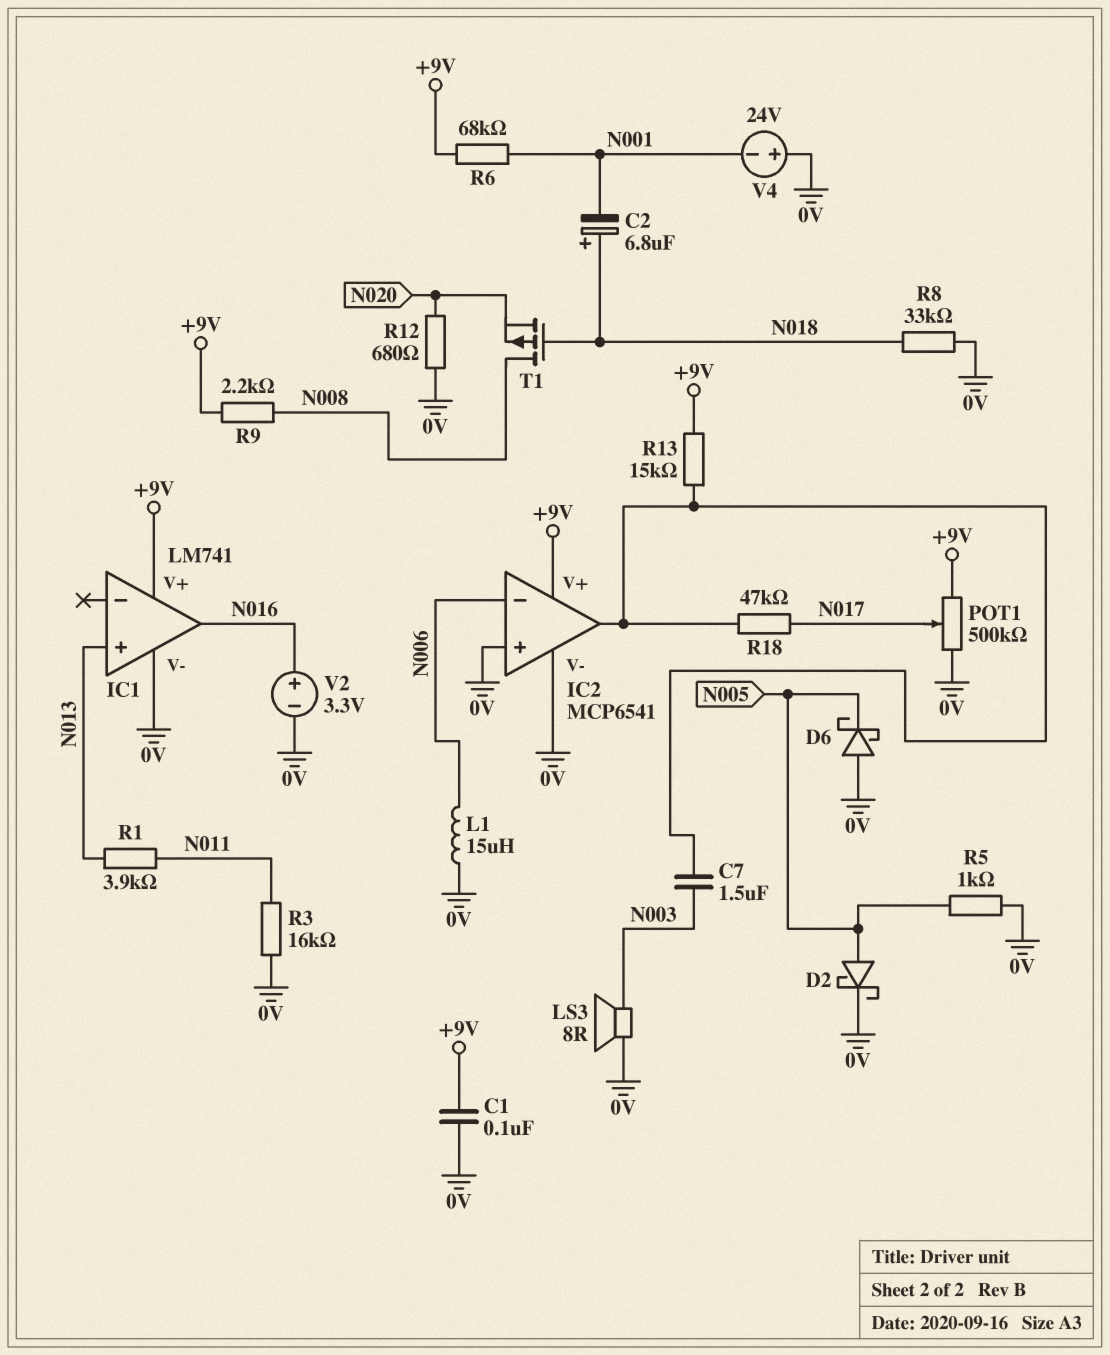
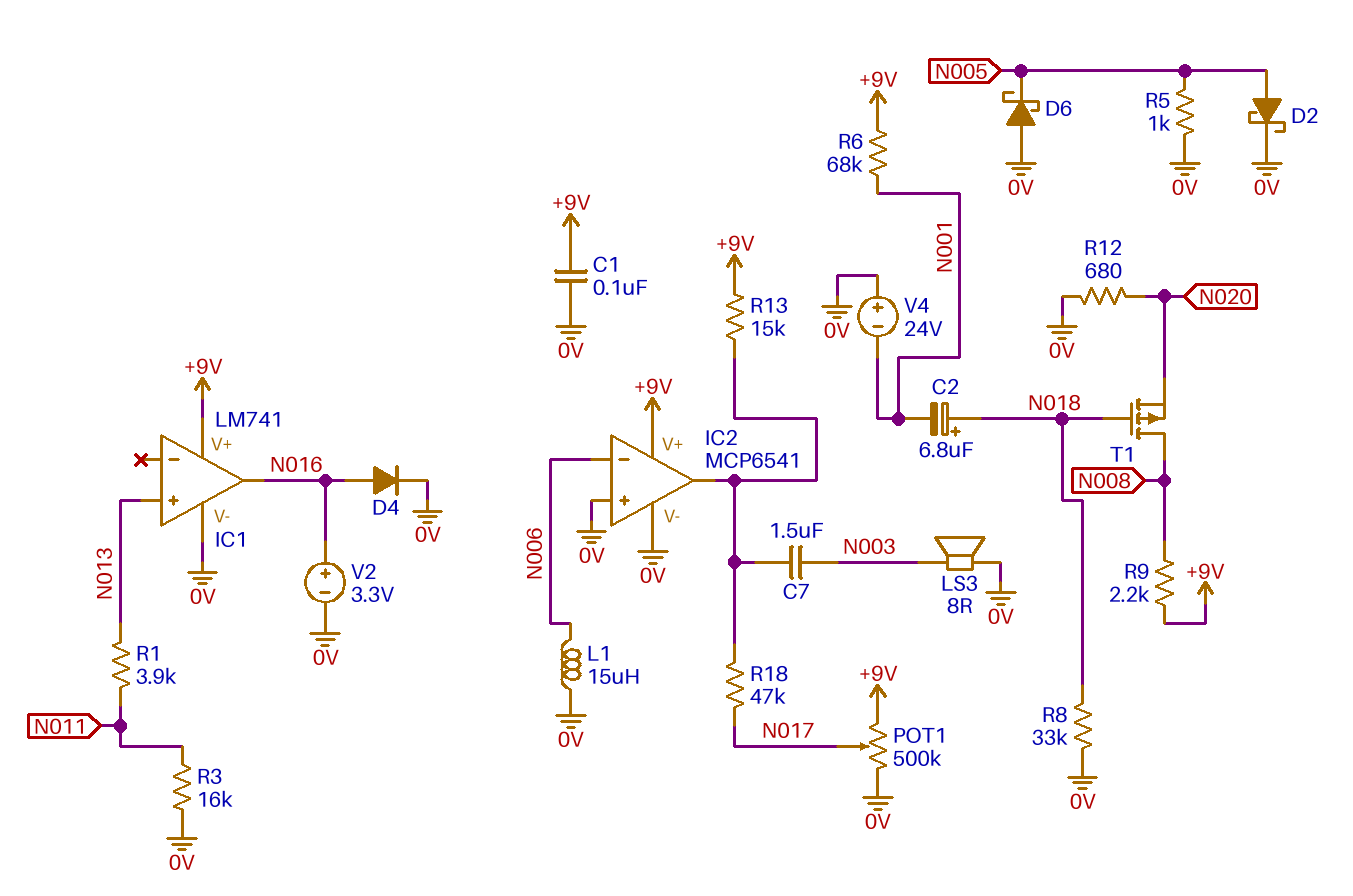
D4: none -> diode (A N016, K 0V)

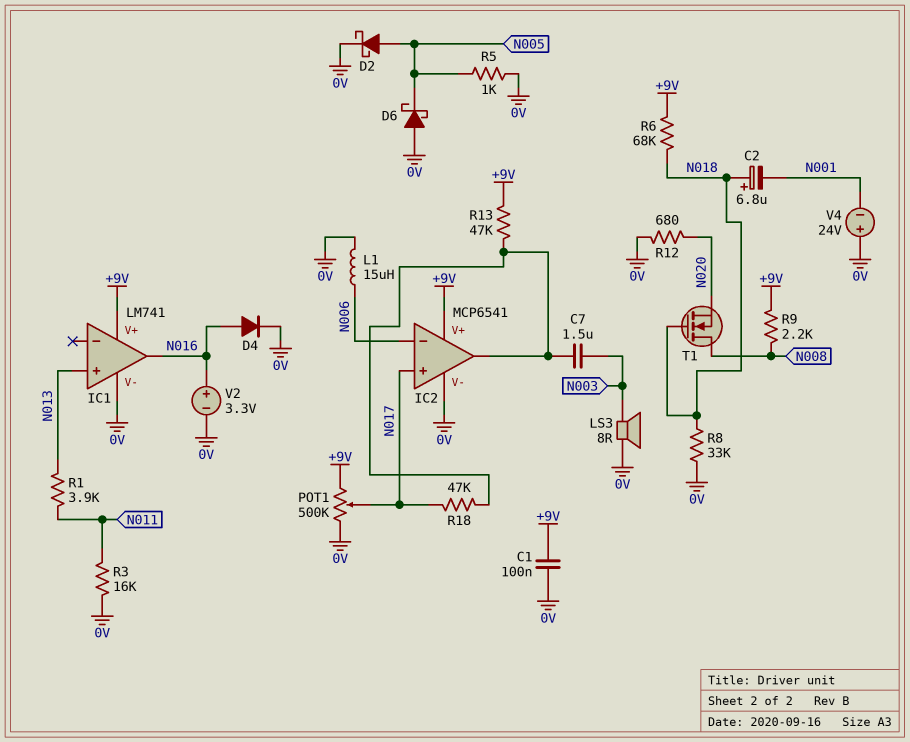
IC2 pin in+: 0V -> N017
R6: 68k (+9V, N001) -> 68k (+9V, N018)
R13: 15k (+9V, IC2/out) -> 47k (+9V, IC2/out)
T1: PMOS (G N018, D N008, S N020) -> NMOS (G N018, D N008, S N020)

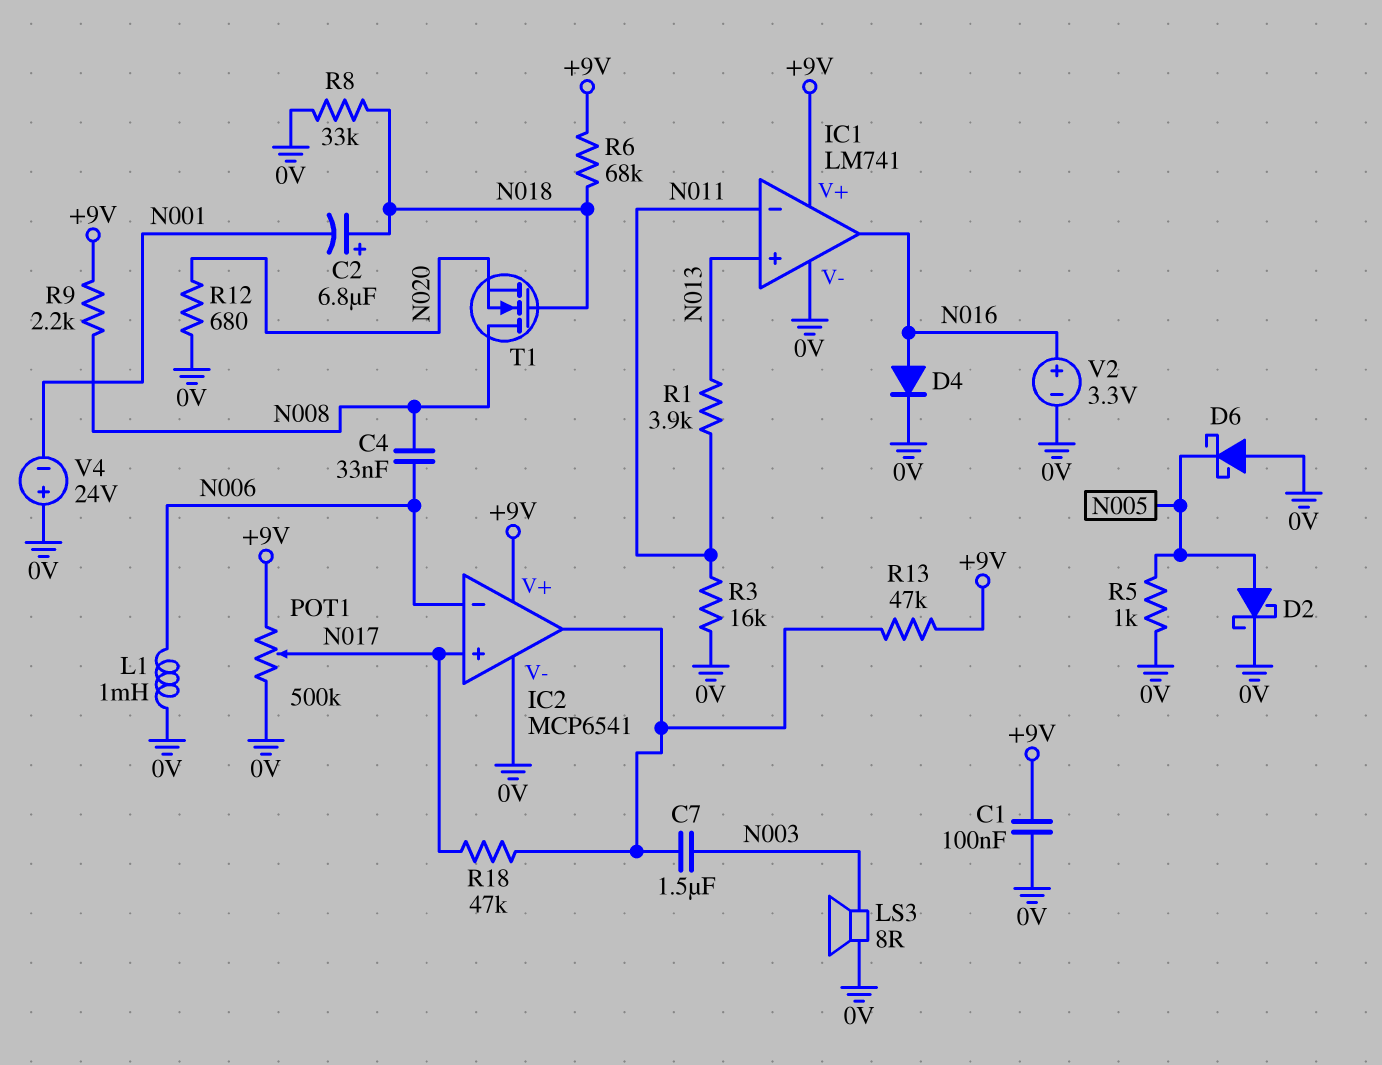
C4: none -> 33nF (N006, N008)
IC1 pin in-: none -> N011
L1: 15uH (0V, N006) -> 1mH (0V, N006)

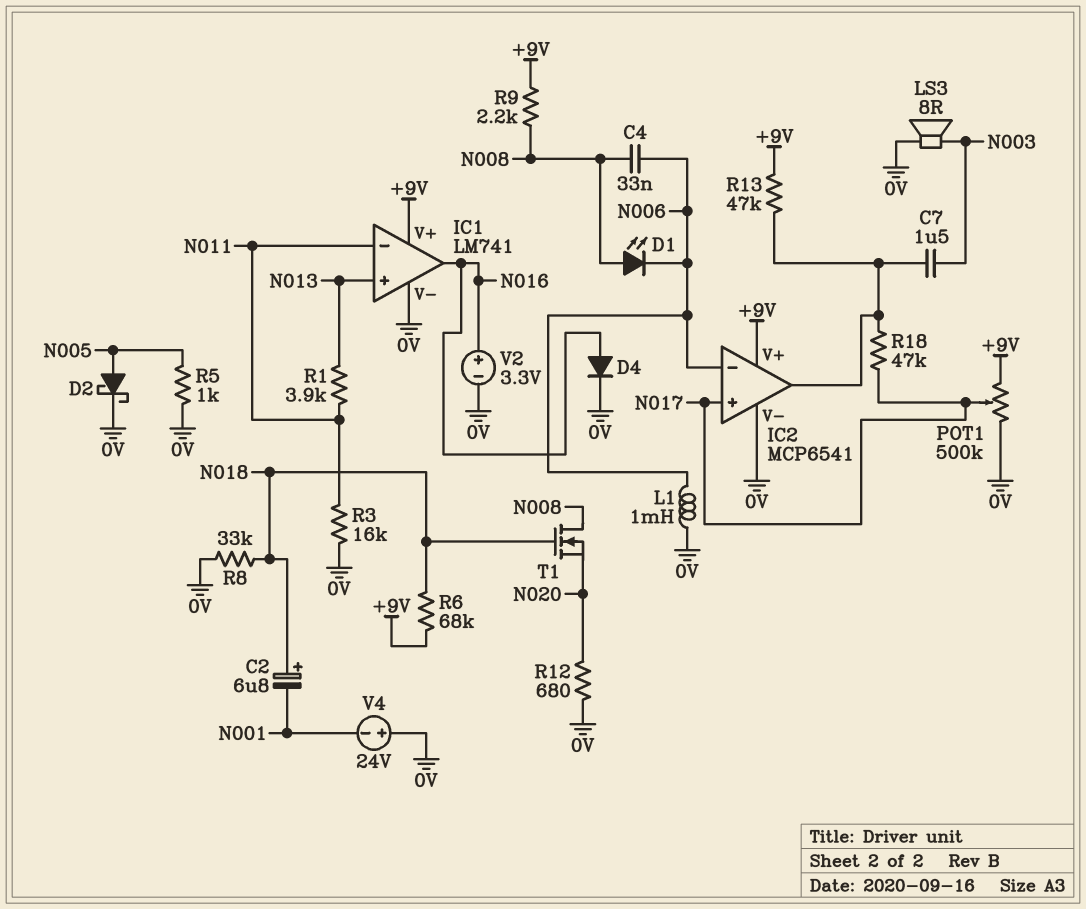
C1: 100nF (+9V, 0V) -> none
D1: none -> LED (A N008, K N006)
D6: schottky (A 0V, K N005) -> none

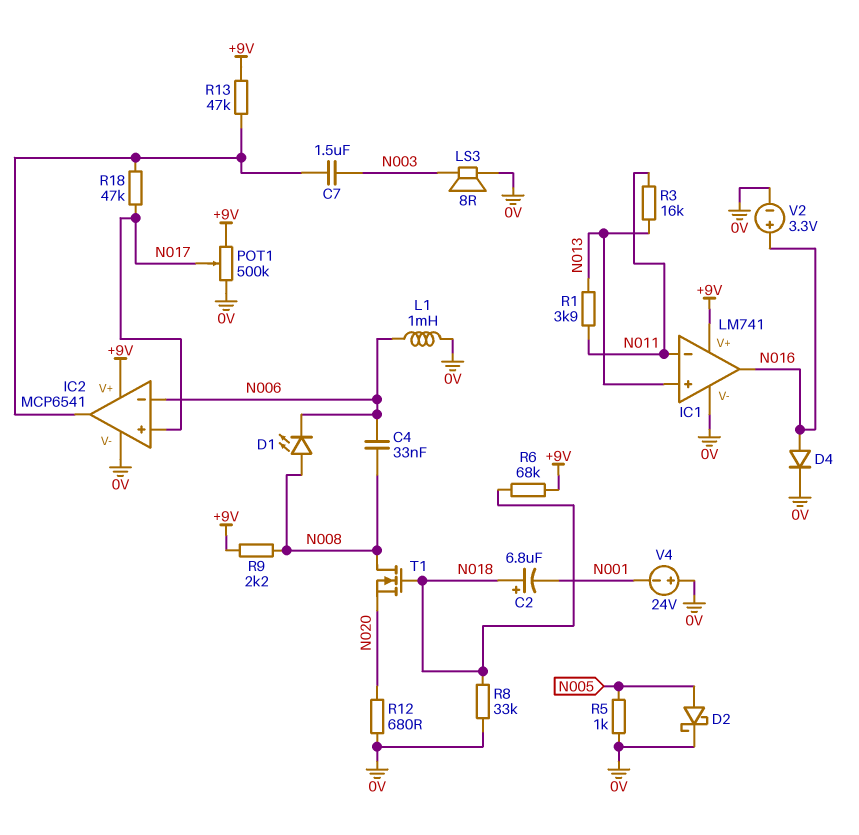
R3: 16k (0V, N011) -> 16k (N011, N013)

